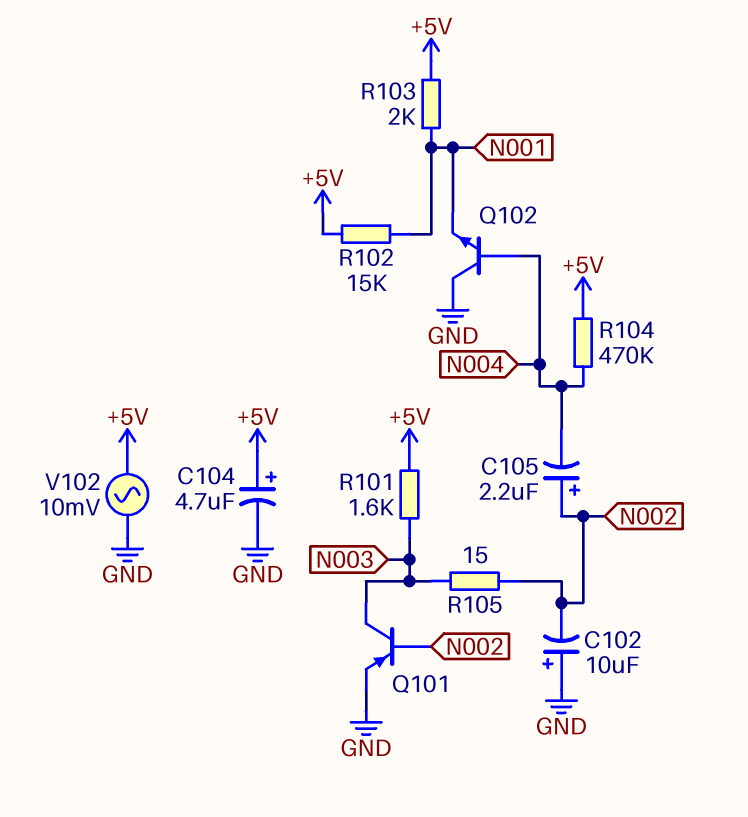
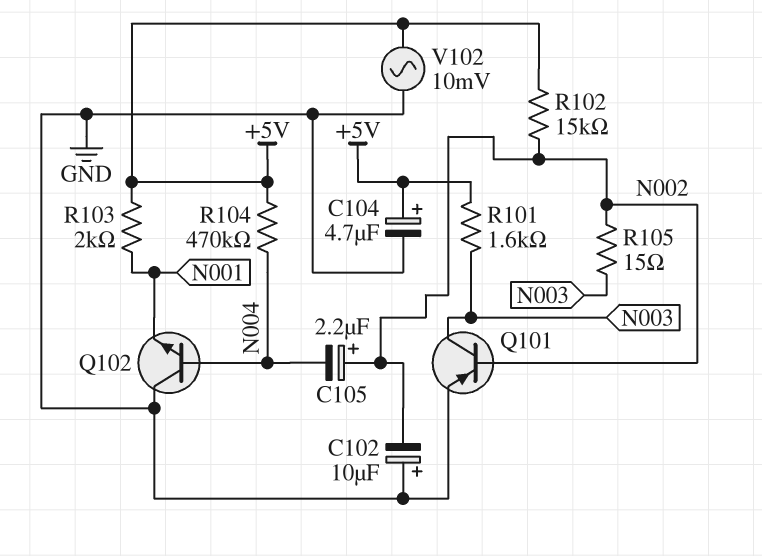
R102: 15k (+5V, N001) -> 15k (+5V, N002)

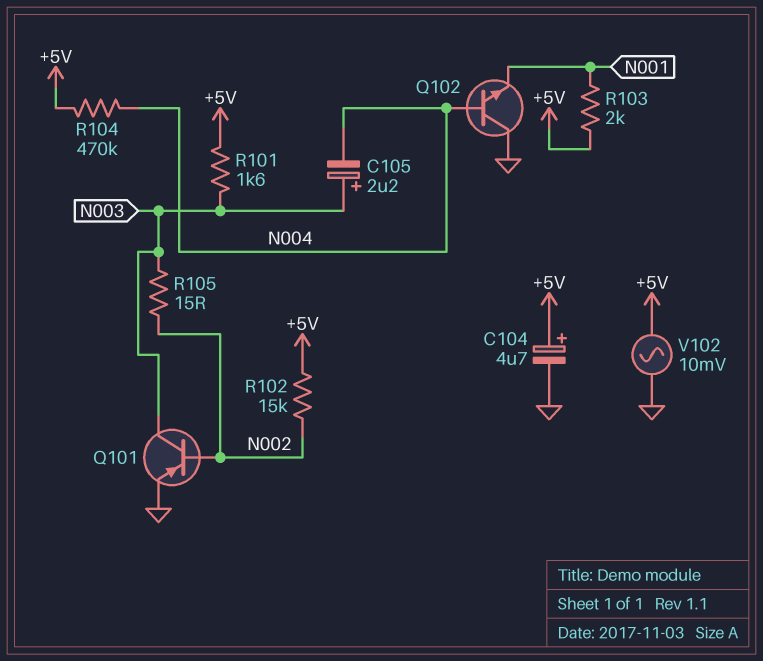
C102: 10uF (plus GND, minus N002) -> none
C105: 2.2uF (plus N002, minus N004) -> 2.2uF (plus N003, minus N004)

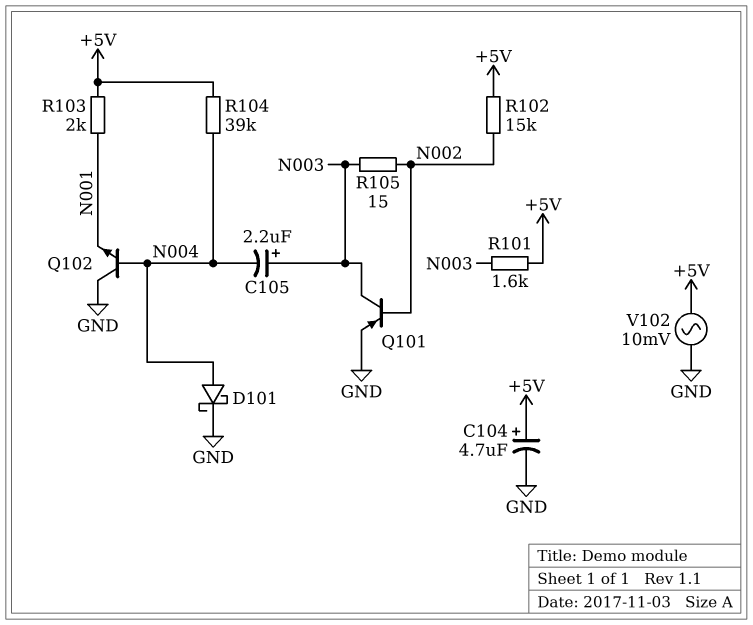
D101: none -> schottky (A N004, K GND)
R104: 470k (+5V, N004) -> 39k (+5V, N004)

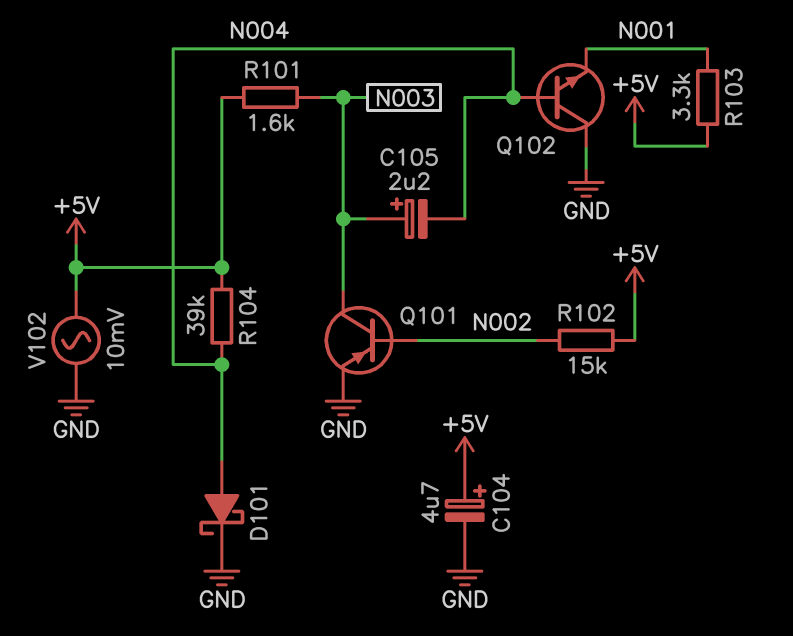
R103: 2k (+5V, N001) -> 3.3k (+5V, N001)
R105: 15 (N002, N003) -> none

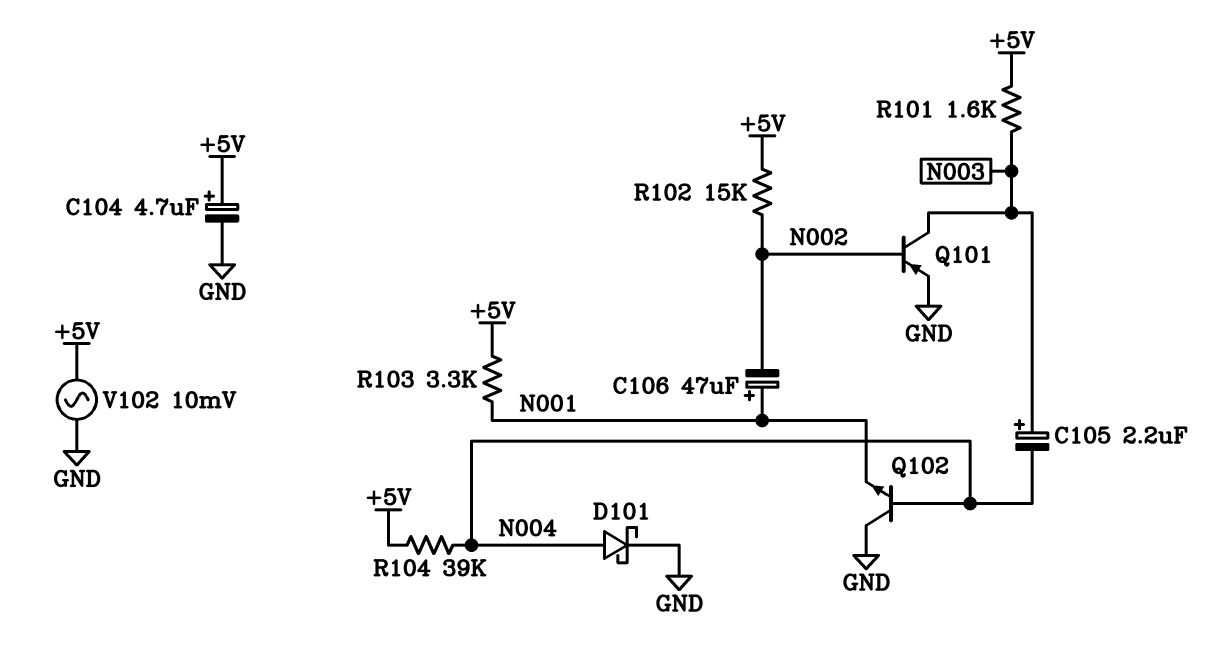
C106: none -> 47uF (plus N001, minus N002)

